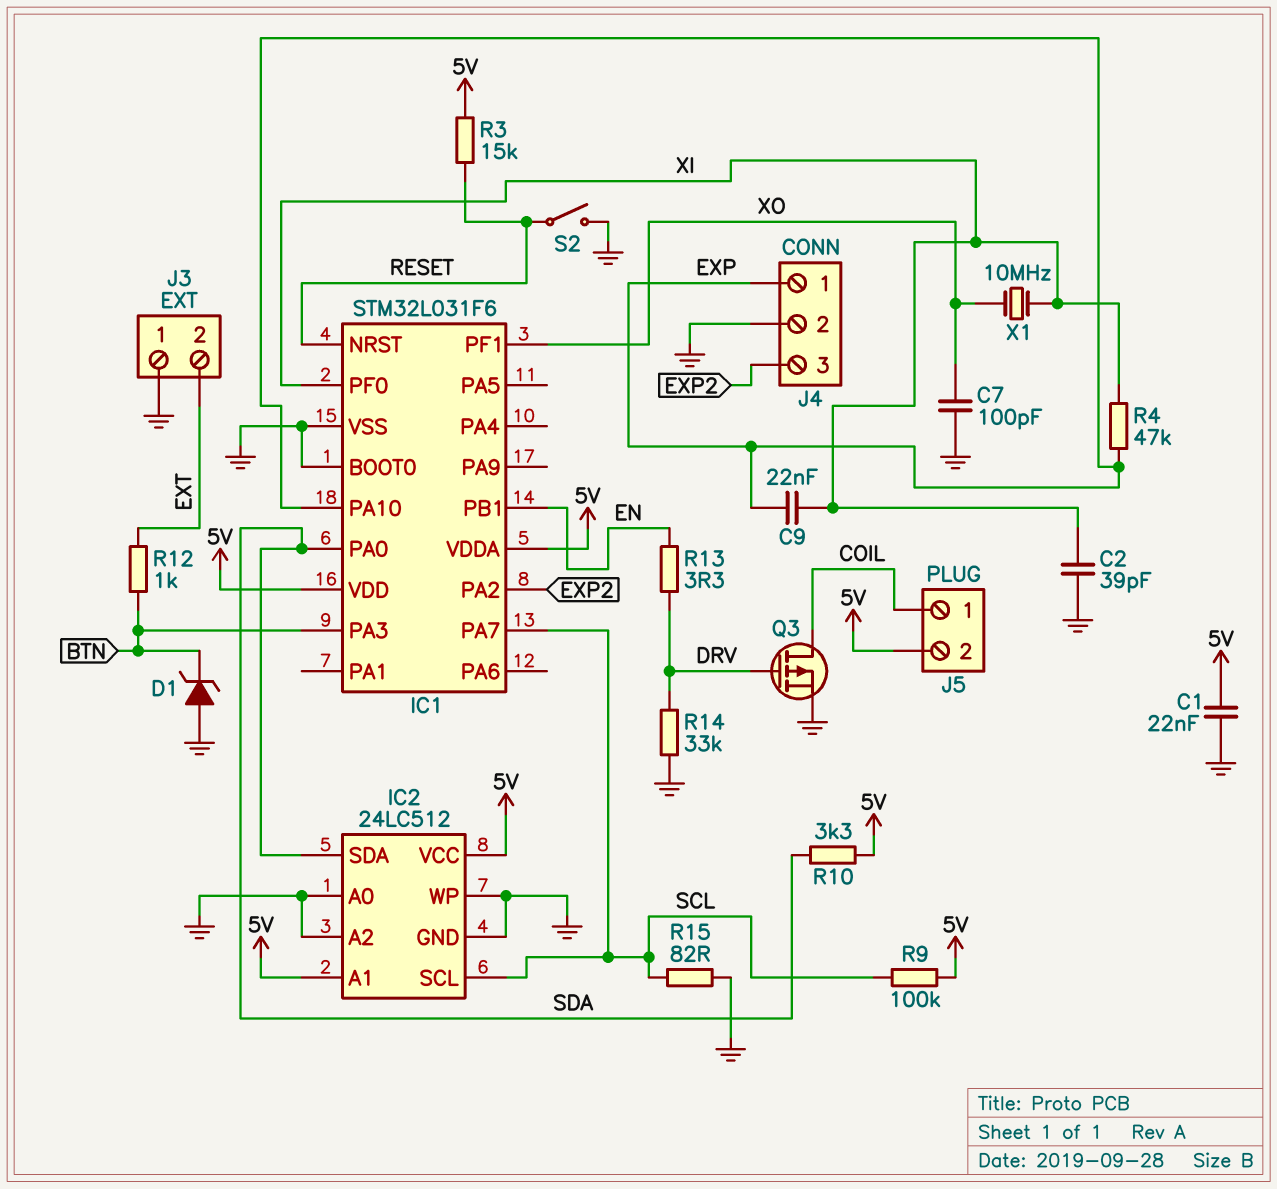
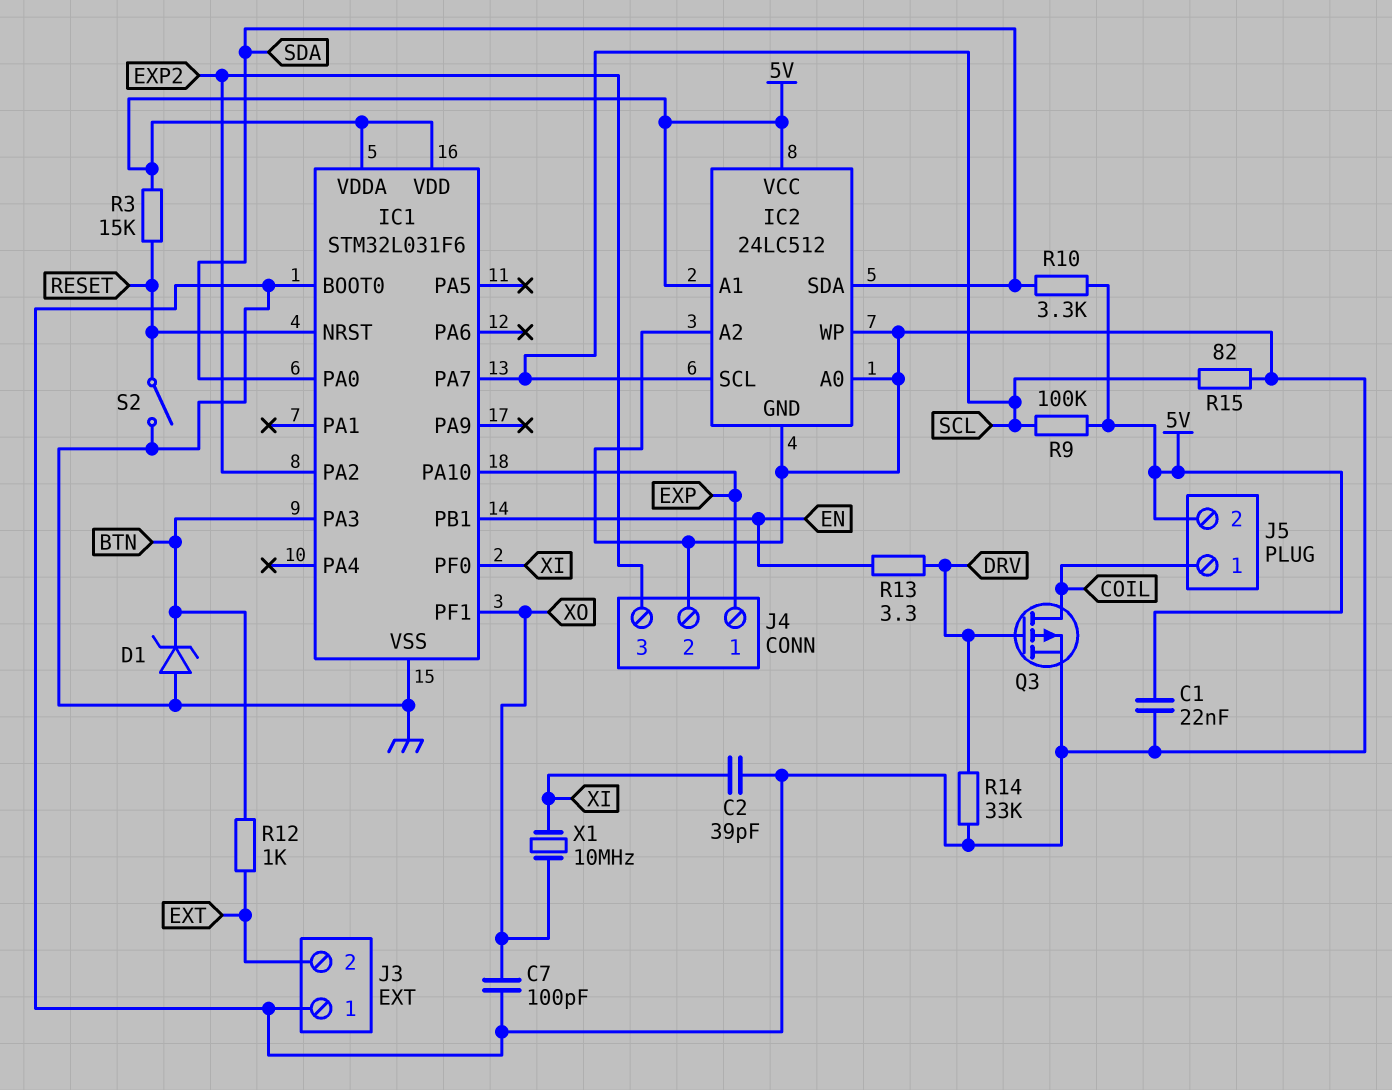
C9: 22nF (EXP, XI) -> none
R4: 47k (EXP, XI) -> none

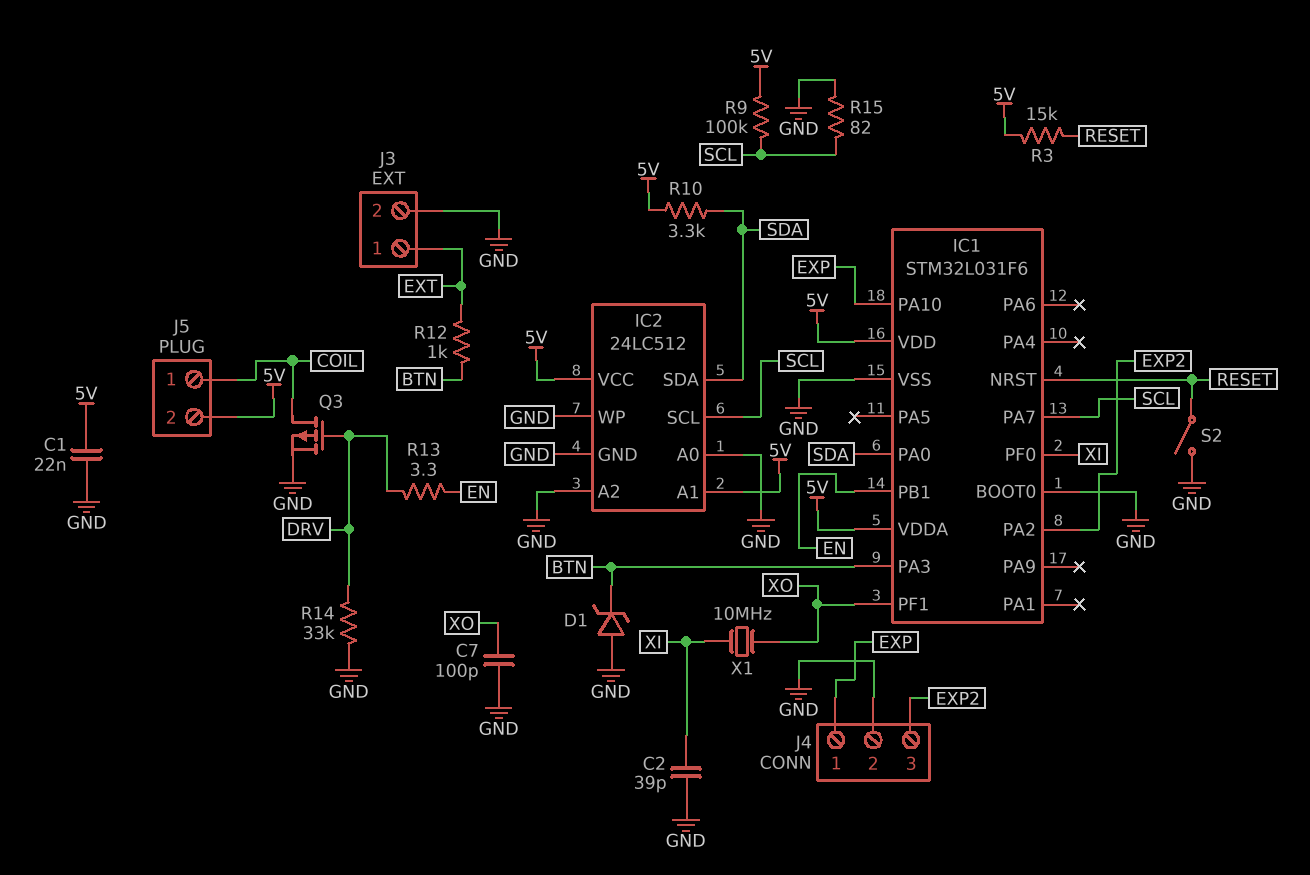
J3 pin 1: GND -> EXT
J3 pin 2: EXT -> GND

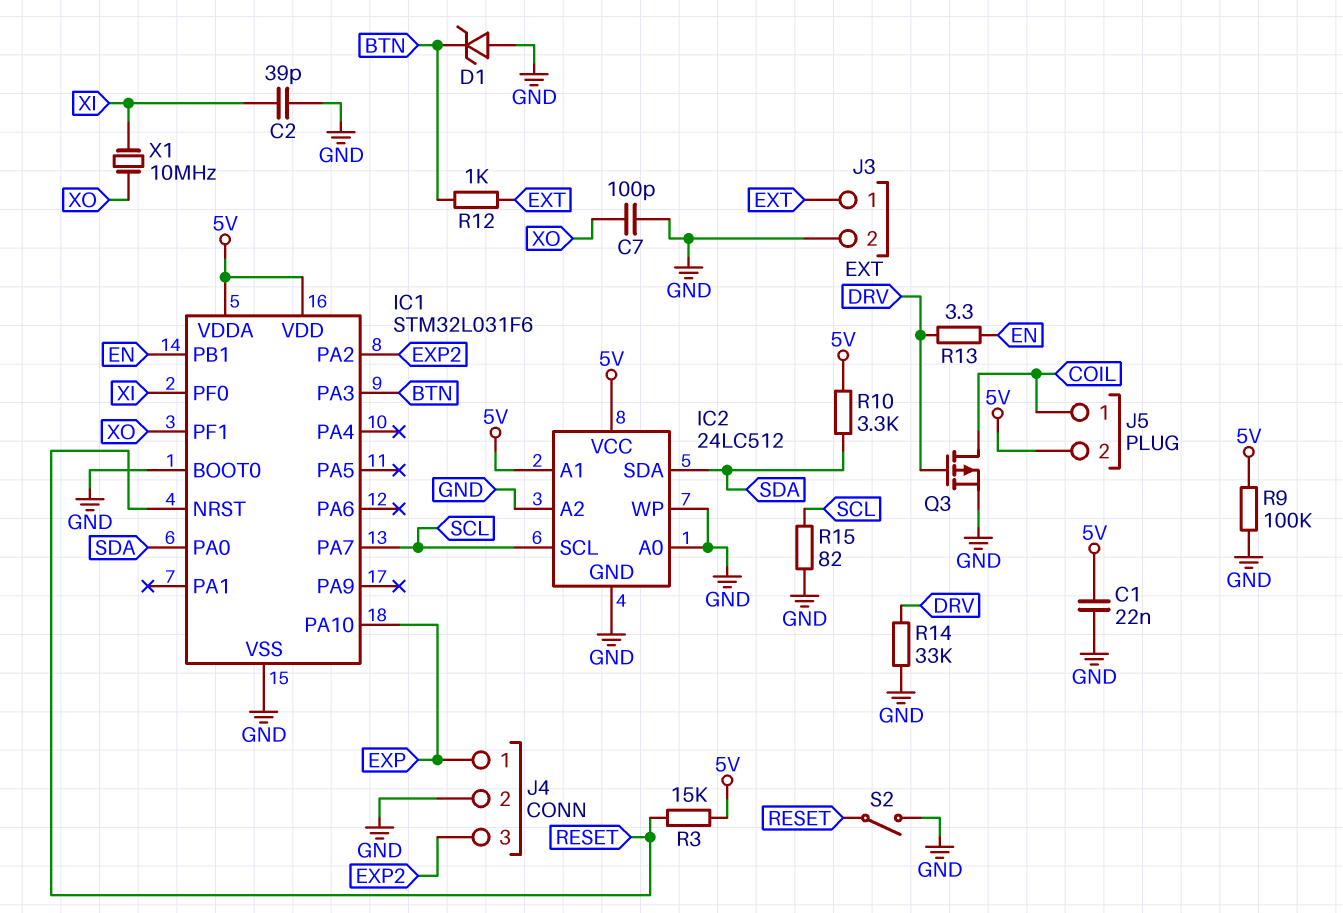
R9: 100k (5V, SCL) -> 100k (5V, GND)

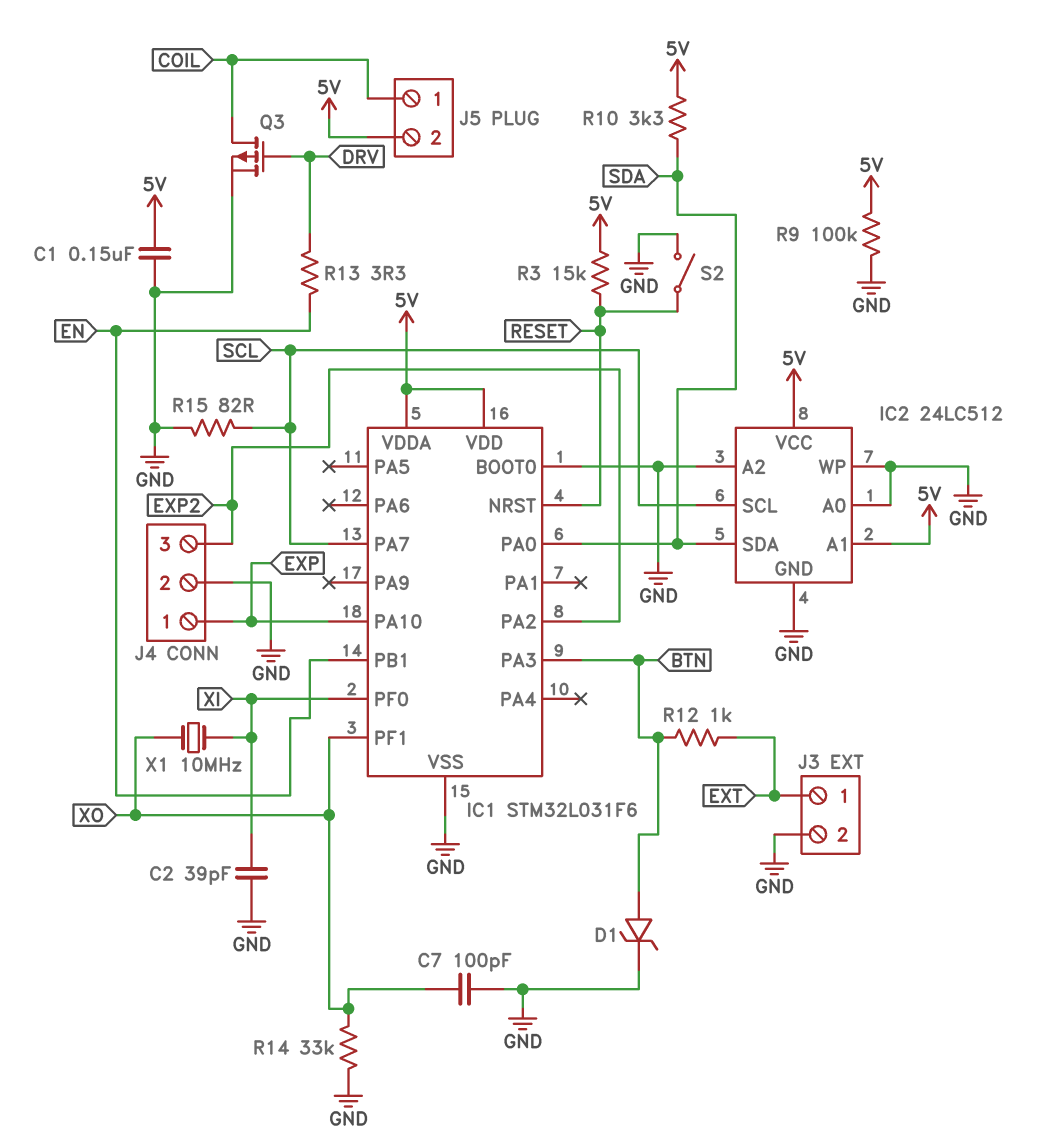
C1: 22nF (5V, GND) -> 150nF (5V, GND)
D1: zener (A GND, K BTN) -> zener (A BTN, K GND)
R14: 33k (DRV, GND) -> 33k (GND, XO)

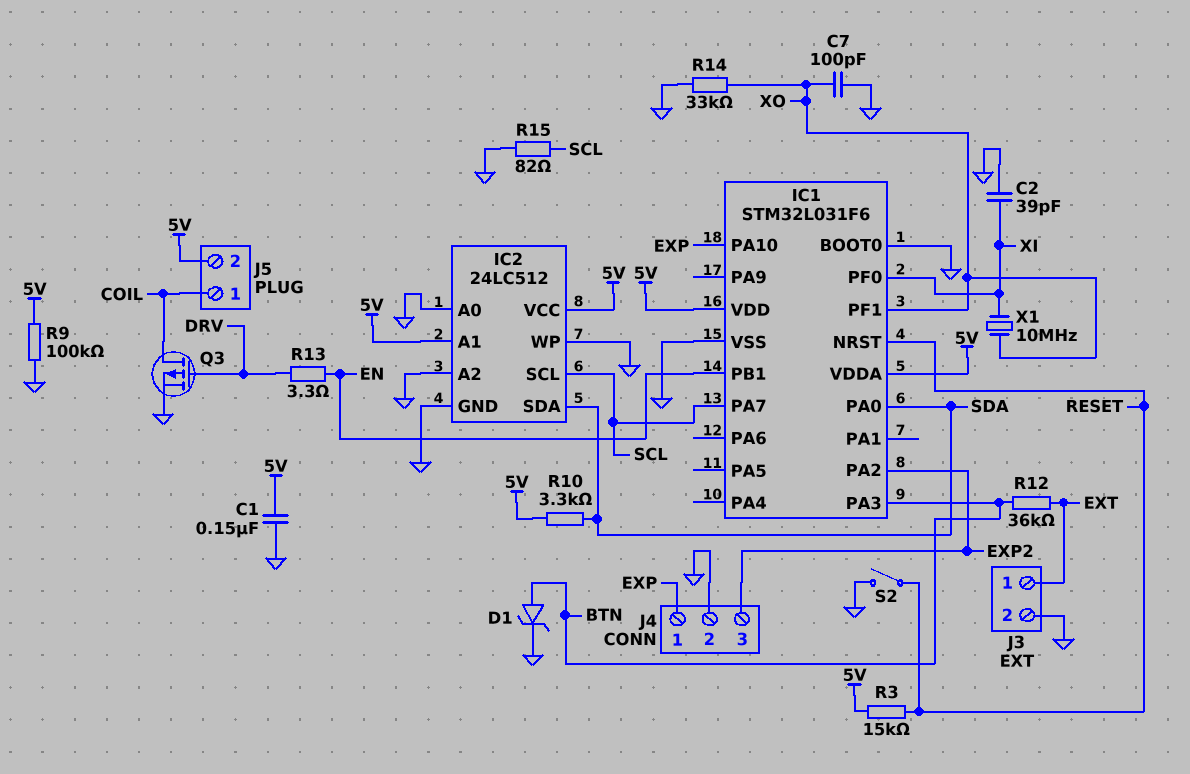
R12: 1k (BTN, EXT) -> 36k (BTN, EXT)

